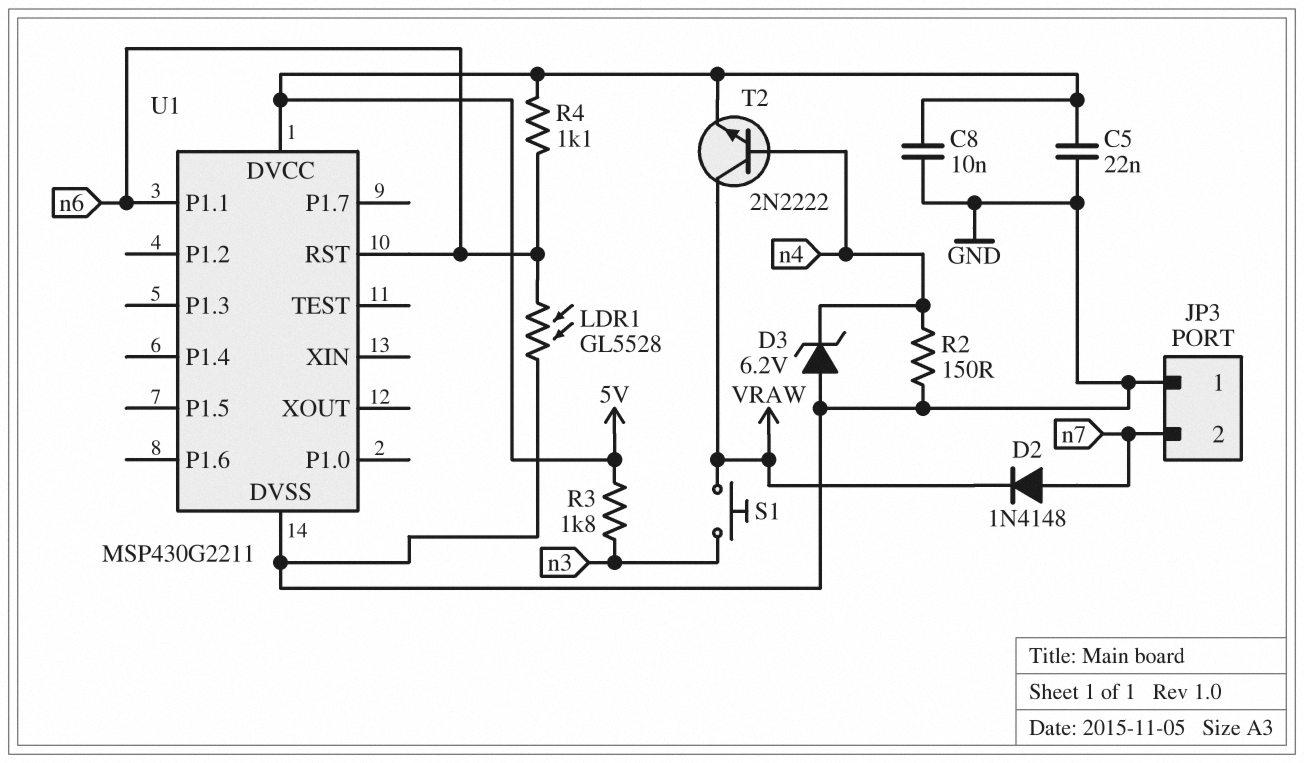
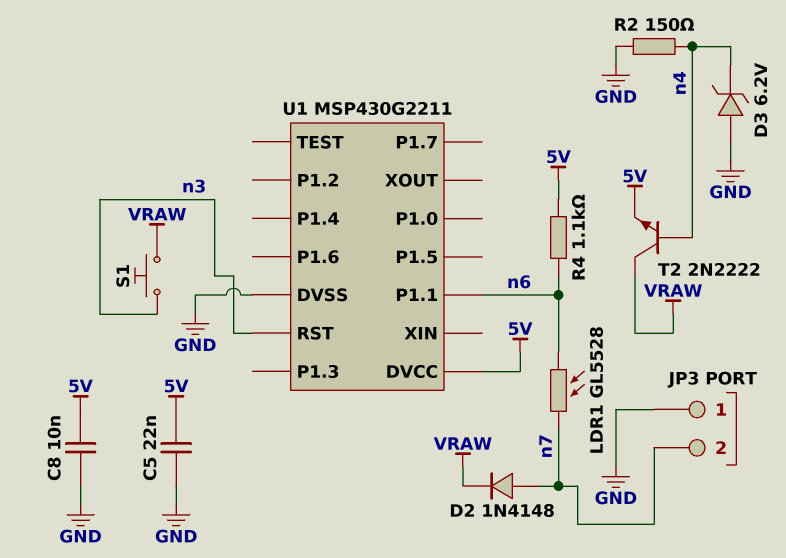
LDR1: GL5528 (GND, n6) -> GL5528 (n6, n7)
R3: 1.8k (5V, n3) -> none
U1 pin RST: n6 -> n3

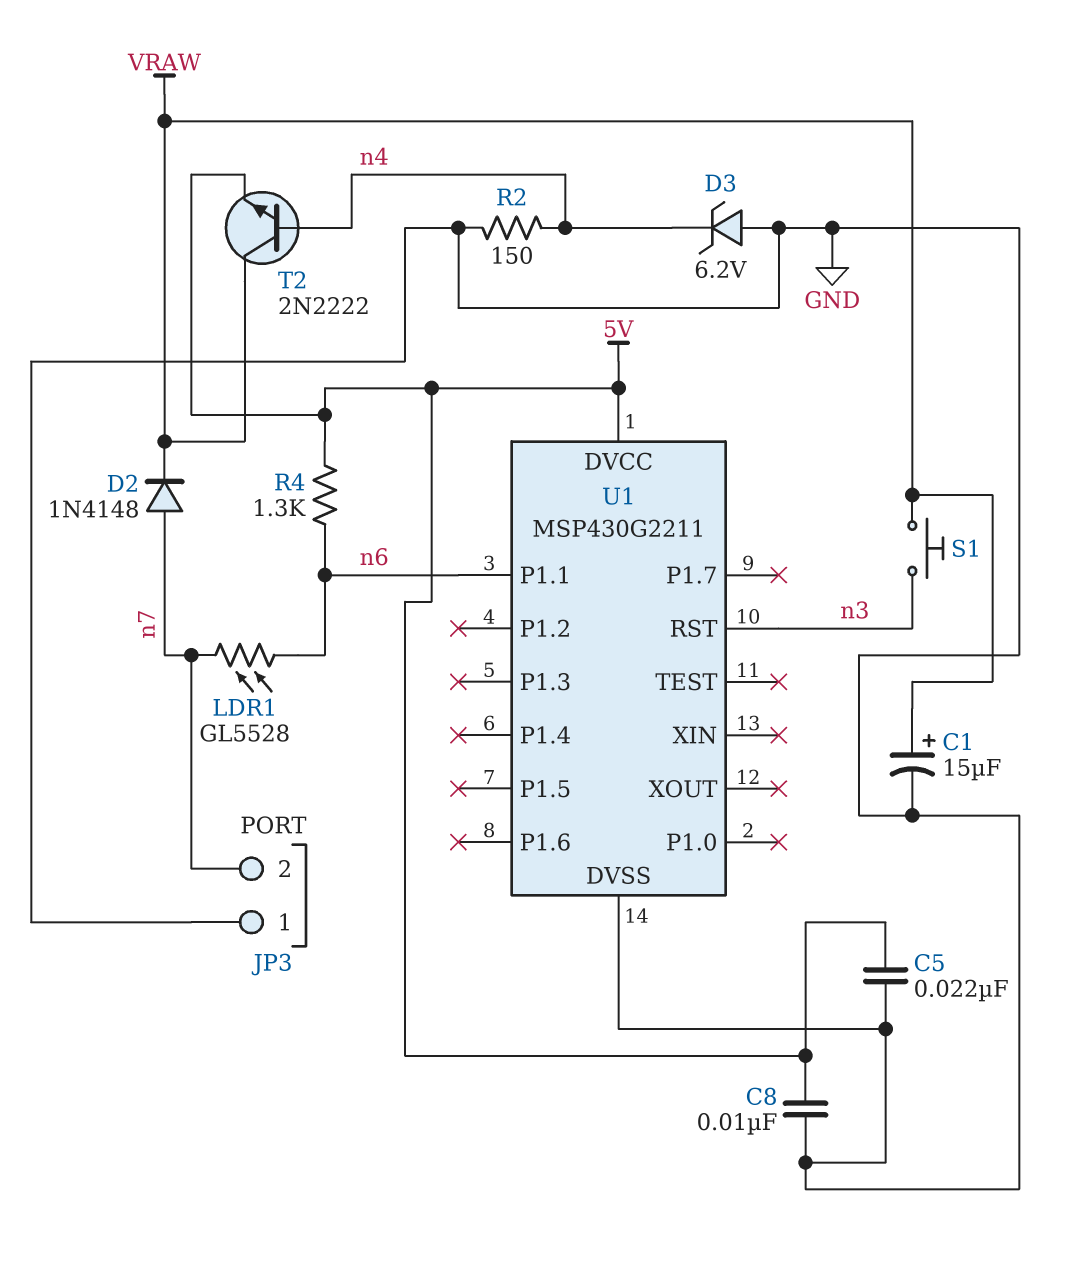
C1: none -> 15uF (plus VRAW, minus GND)
R4: 1.1k (5V, n6) -> 1.3k (5V, n6)

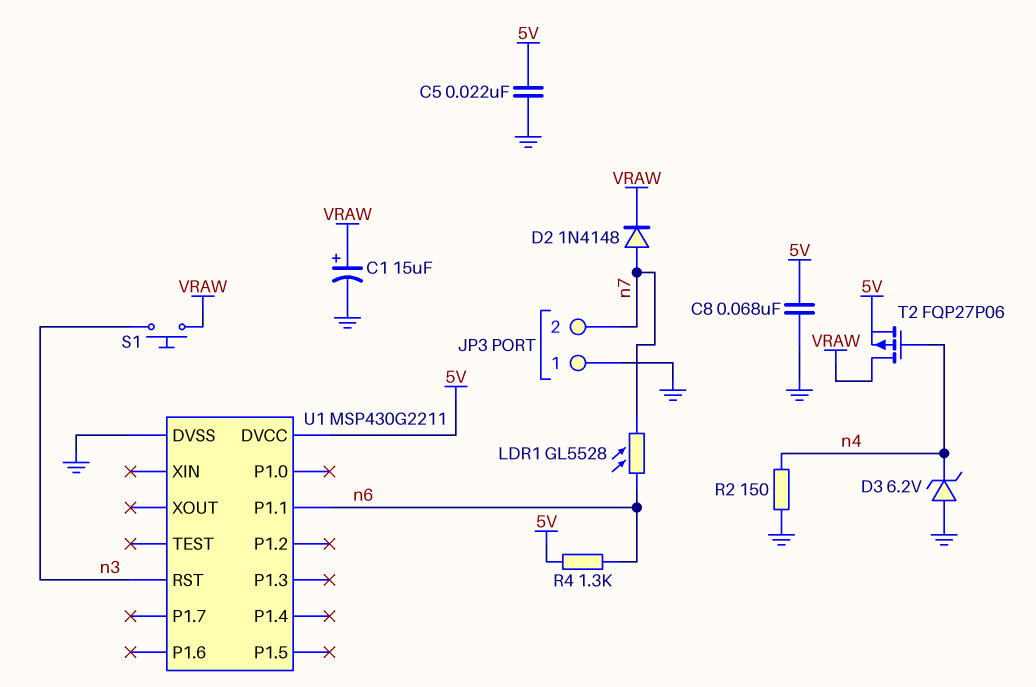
C8: 10nF (5V, GND) -> 68nF (5V, GND)
T2: NPN 2N2222 (B n4, C VRAW, E 5V) -> PMOS FQP27P06 (G n4, D VRAW, S 5V)

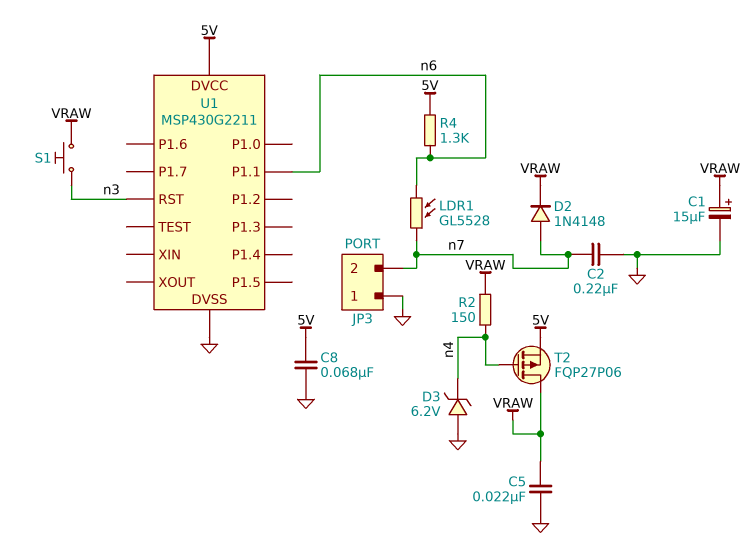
C2: none -> 220nF (GND, n7)
C5: 22nF (5V, GND) -> 22nF (GND, VRAW)
R2: 150 (GND, n4) -> 150 (VRAW, n4)

